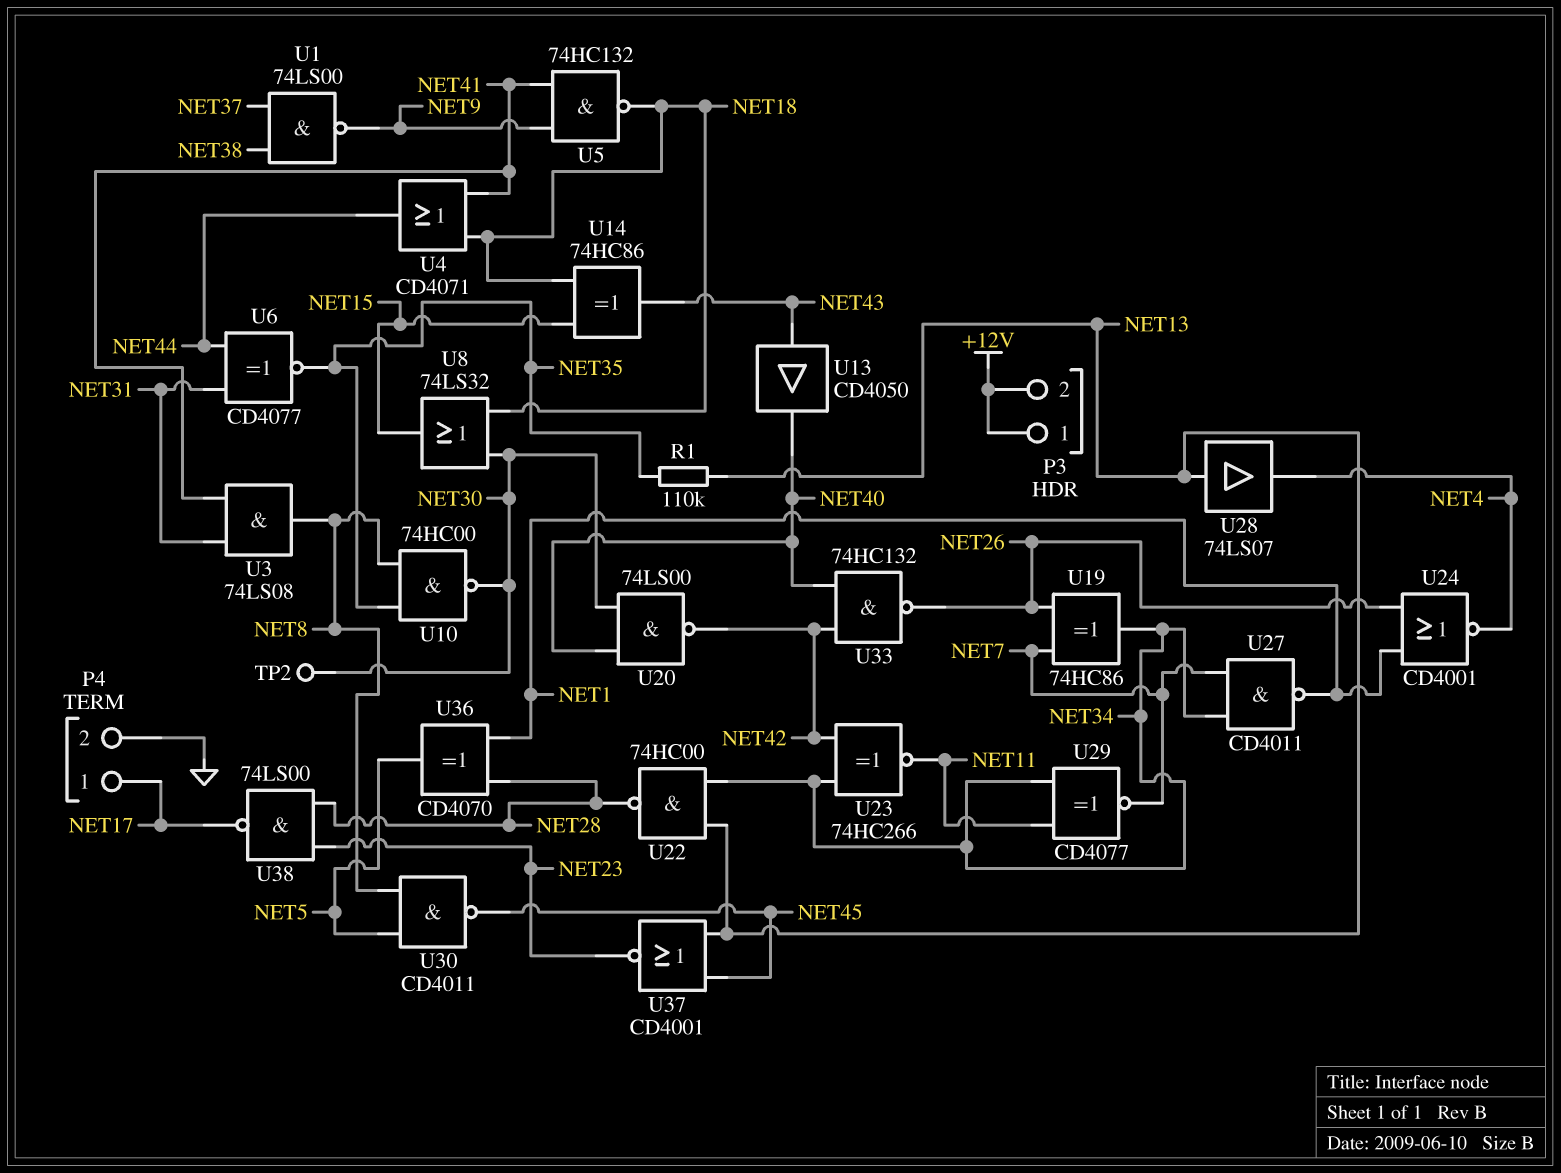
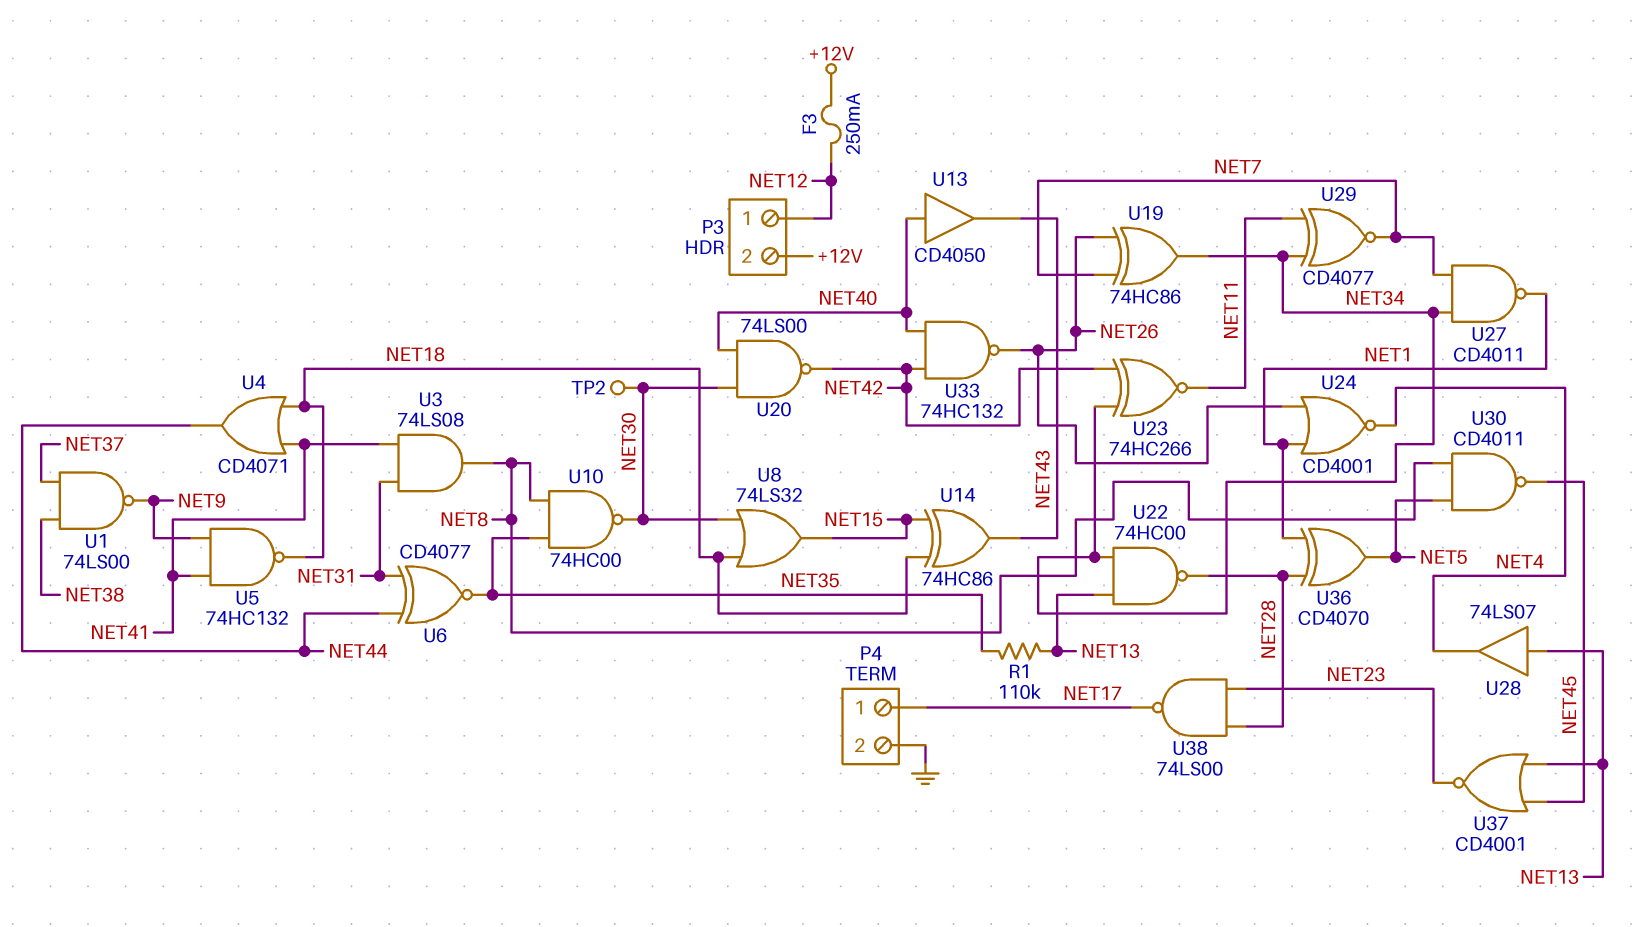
F3: none -> 250mA (+12V, NET12)
P3 pin 1: +12V -> NET12
U13: buffer CD4050 (in NET43, out NET40) -> buffer CD4050 (in NET40, out NET43)

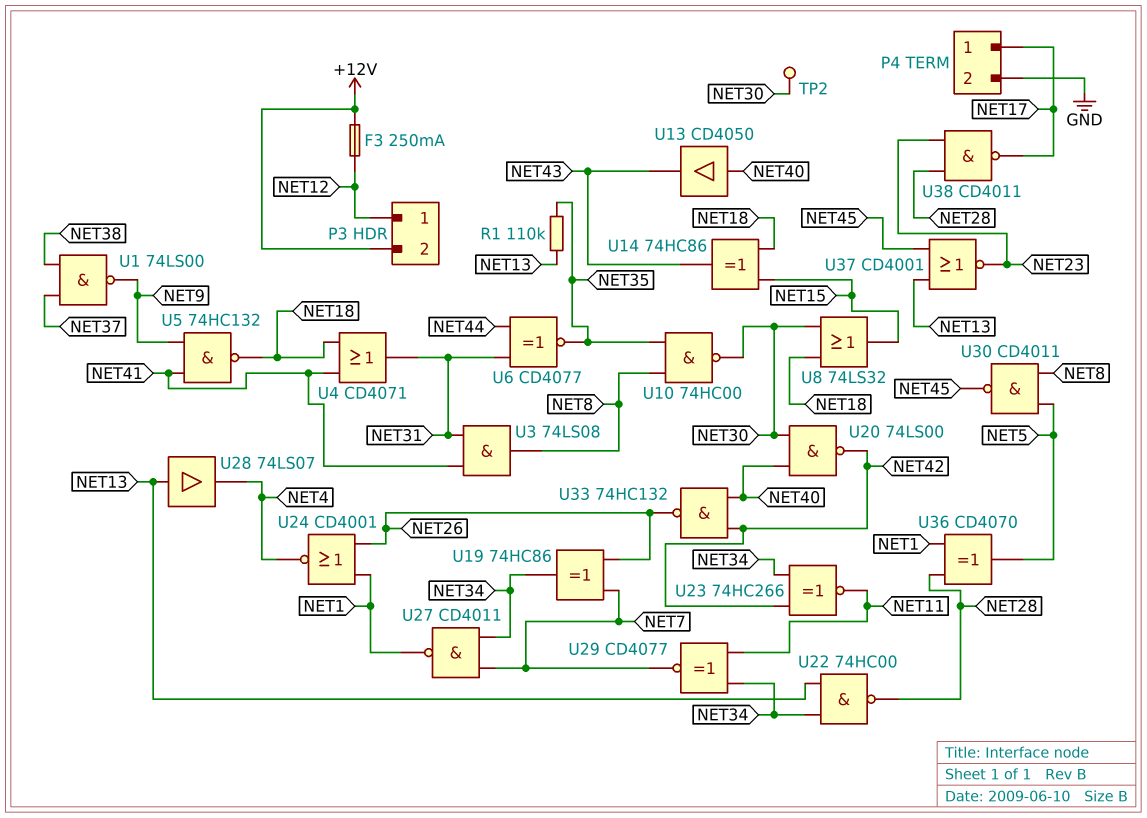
U4: OR CD4071 (in NET18, in NET41, out NET44) -> OR CD4071 (in NET18, in NET41, out NET31)
U38: NAND 74LS00 (in NET23, in NET28, out NET17) -> NAND CD4011 (in NET23, in NET28, out NET17)

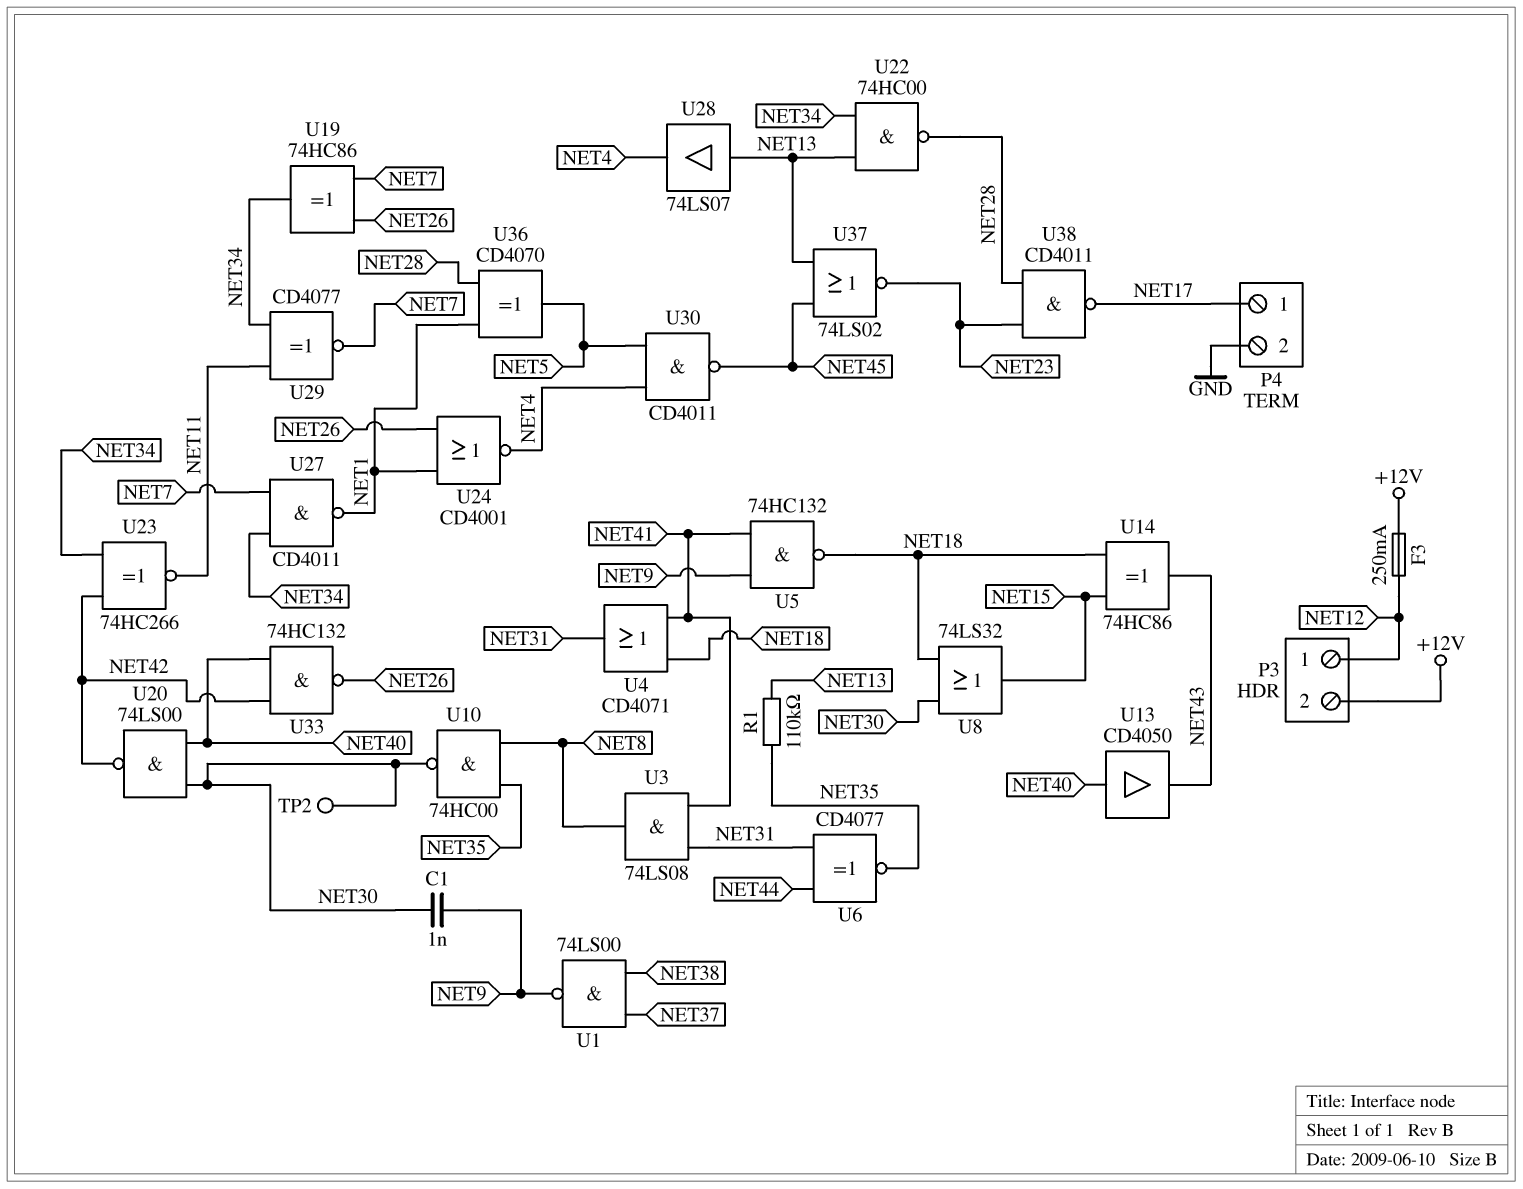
C1: none -> 1nF (NET9, NET30)
U30: NAND CD4011 (in NET5, in NET8, out NET45) -> NAND CD4011 (in NET4, in NET5, out NET45)
U37: NOR CD4001 (in NET13, in NET45, out NET23) -> NOR 74LS02 (in NET13, in NET45, out NET23)

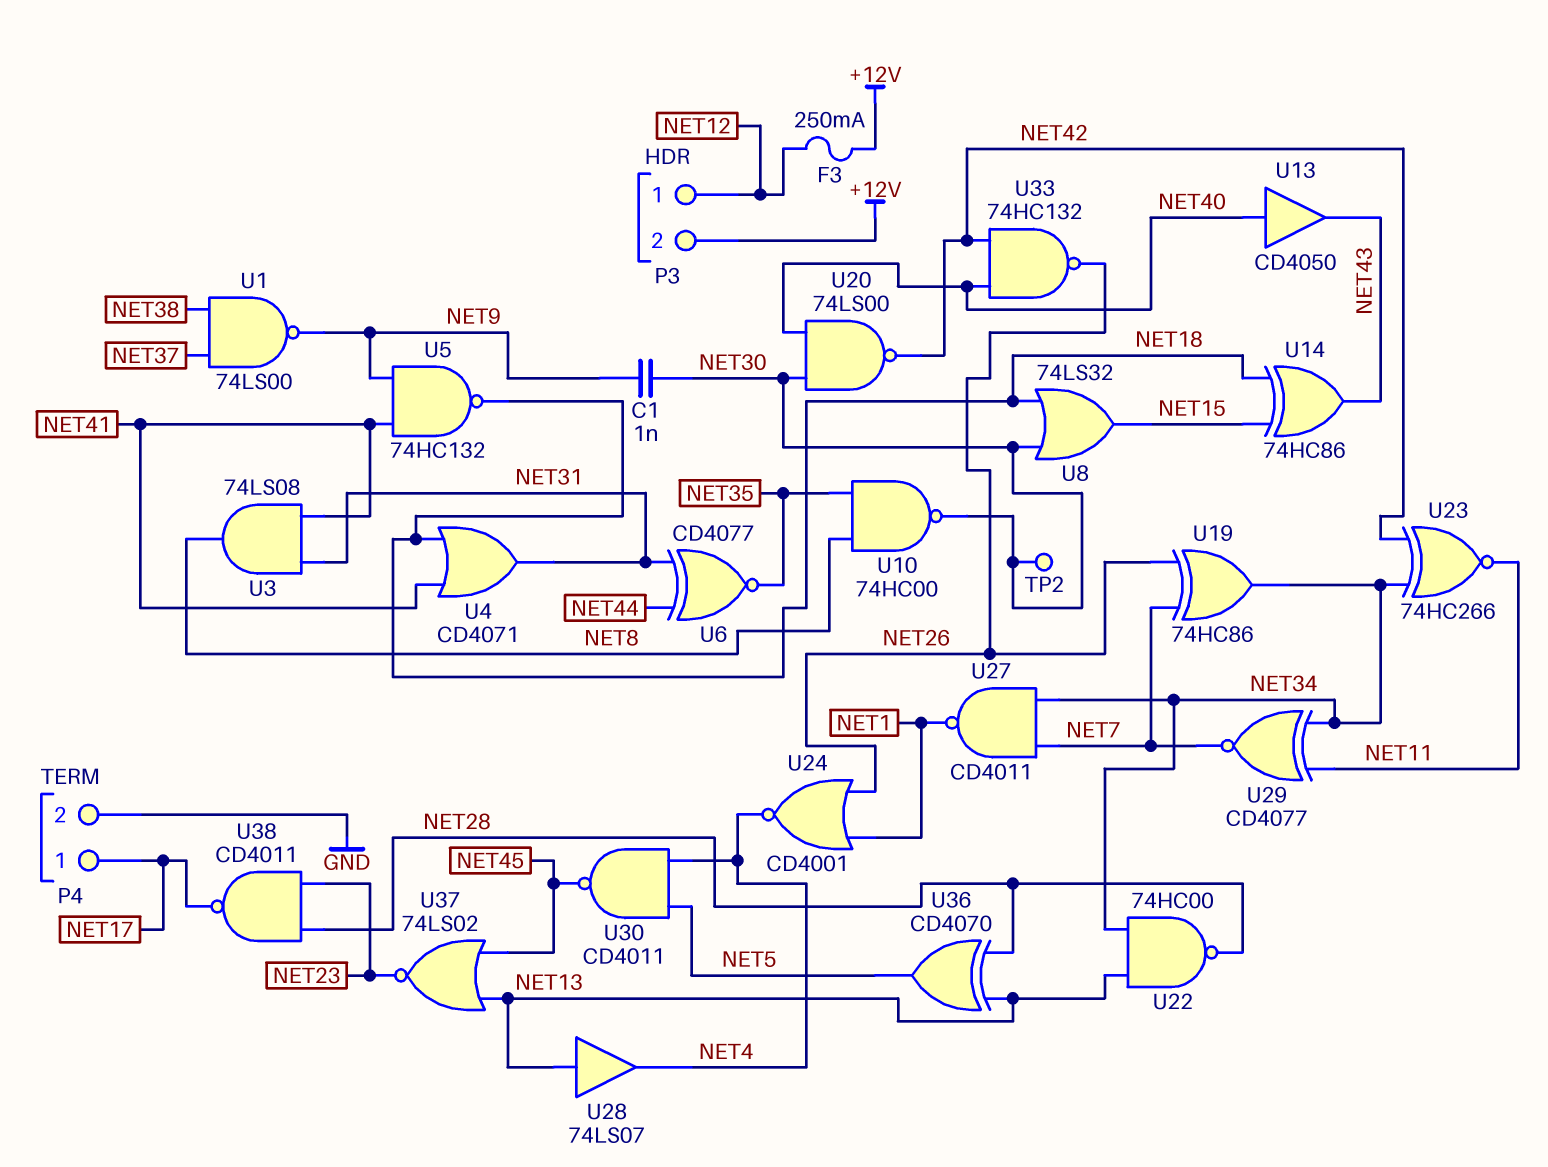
R1: 110k (NET13, NET35) -> none
U36: XOR CD4070 (in NET1, in NET28, out NET5) -> XOR CD4070 (in NET13, in NET28, out NET5)

